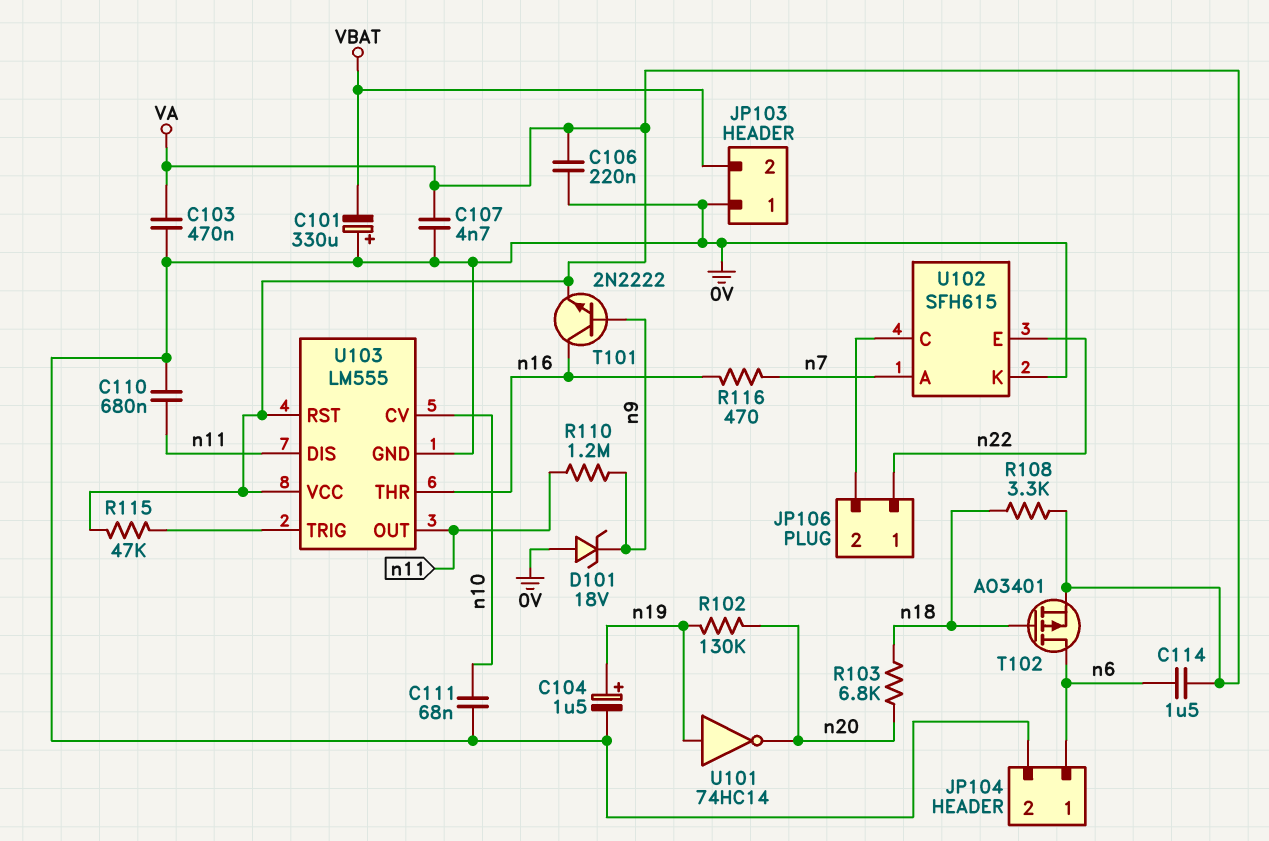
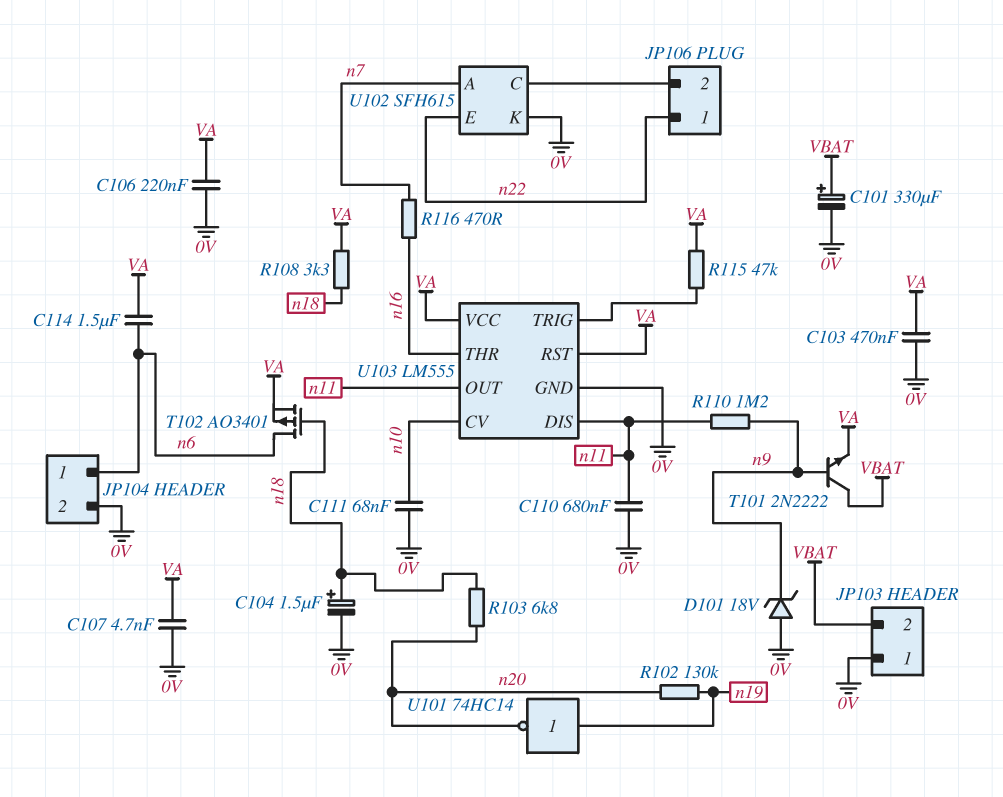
C101: 330uF (plus 0V, minus VBAT) -> 330uF (plus VBAT, minus 0V)
C104: 1.5uF (plus n19, minus 0V) -> 1.5uF (plus n18, minus 0V)
T101: NPN 2N2222 (B n9, C n16, E VA) -> NPN 2N2222 (B n9, C VBAT, E VA)

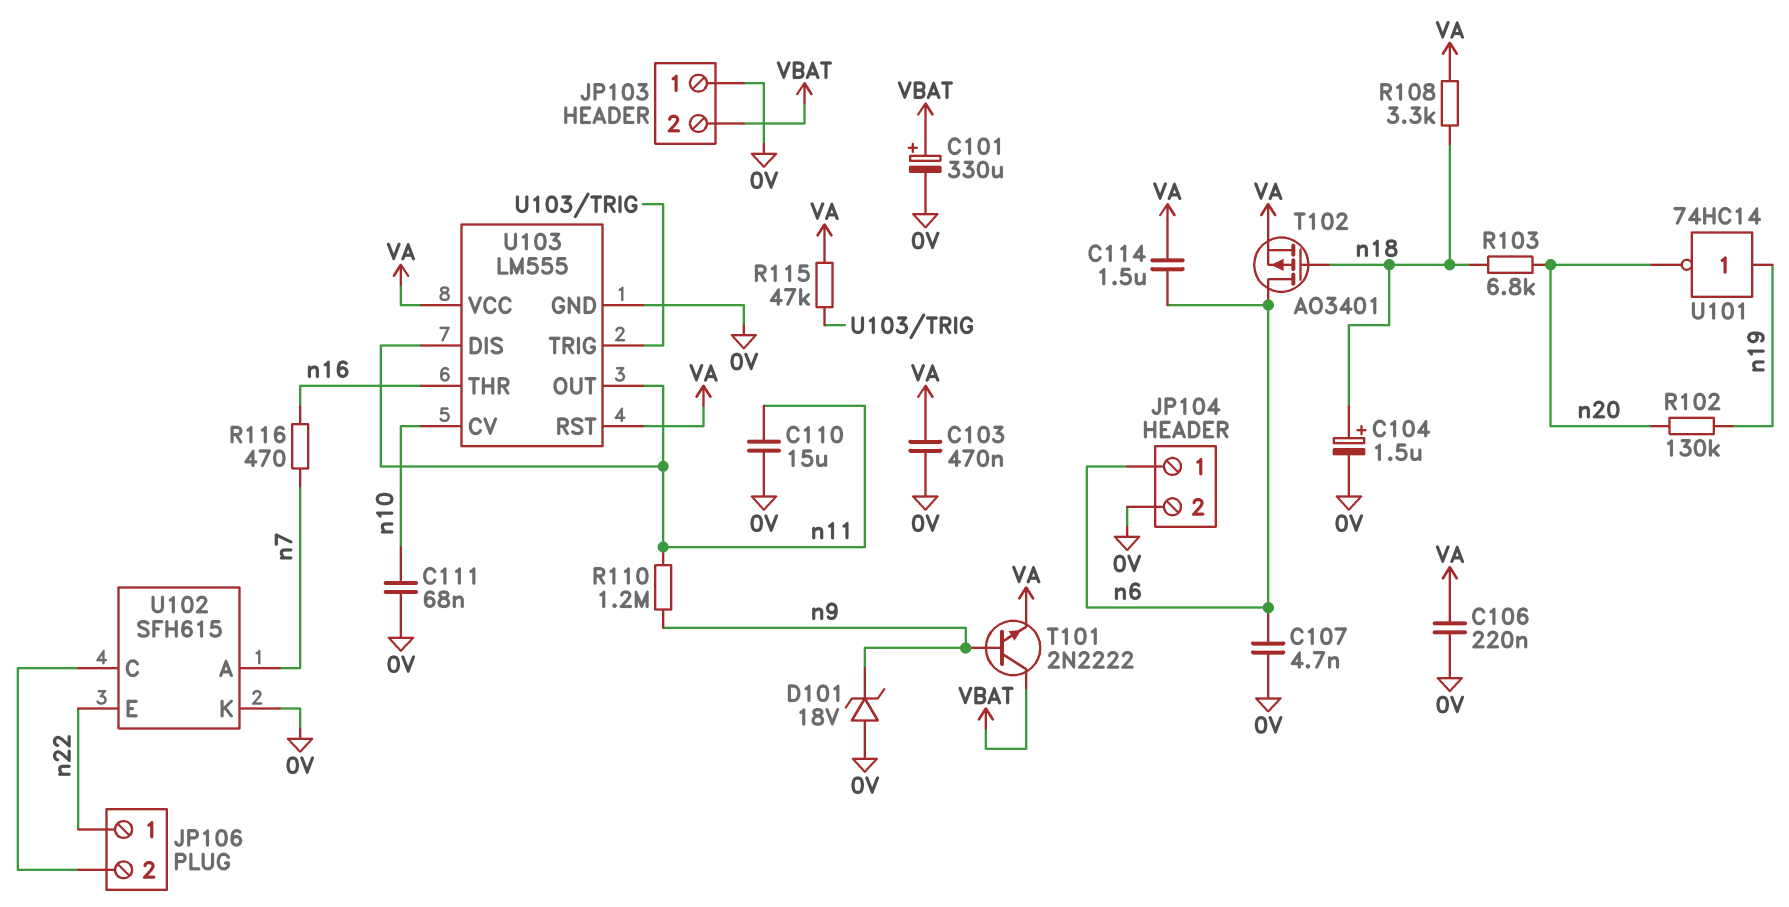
C107: 4.7nF (0V, VA) -> 4.7nF (0V, n6)
C110: 680nF (0V, n11) -> 15uF (0V, n11)

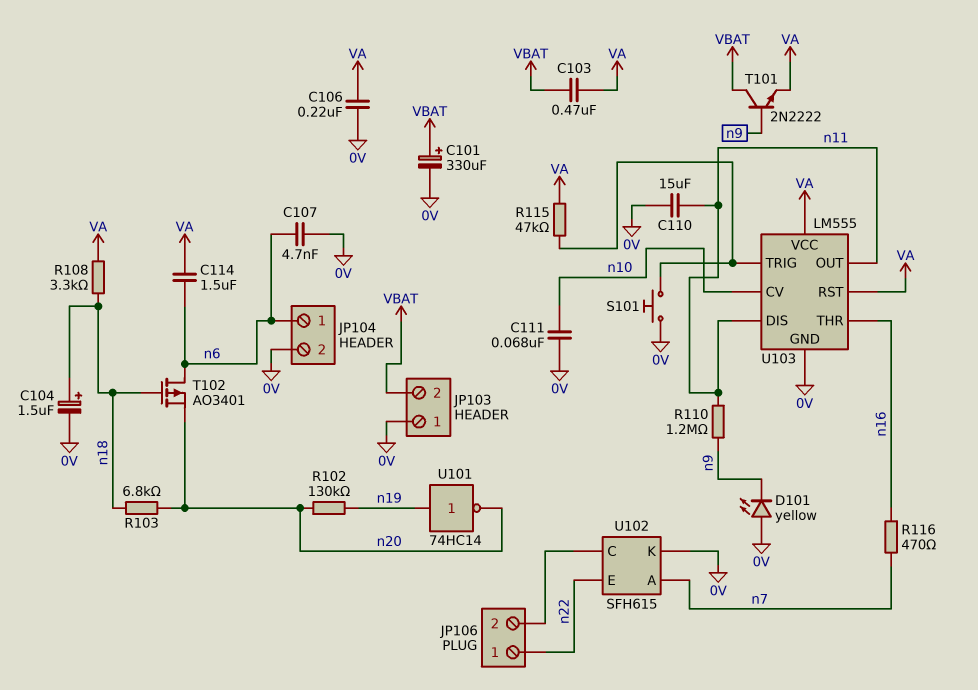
C103: 470nF (0V, VA) -> 470nF (VA, VBAT)
D101: zener 18V (A 0V, K n9) -> LED yellow (A 0V, K n9)
S101: none -> button (0V, U103/TRIG)
T102: PMOS AO3401 (G n18, D n6, S VA) -> PMOS AO3401 (G n18, D n6, S n20)

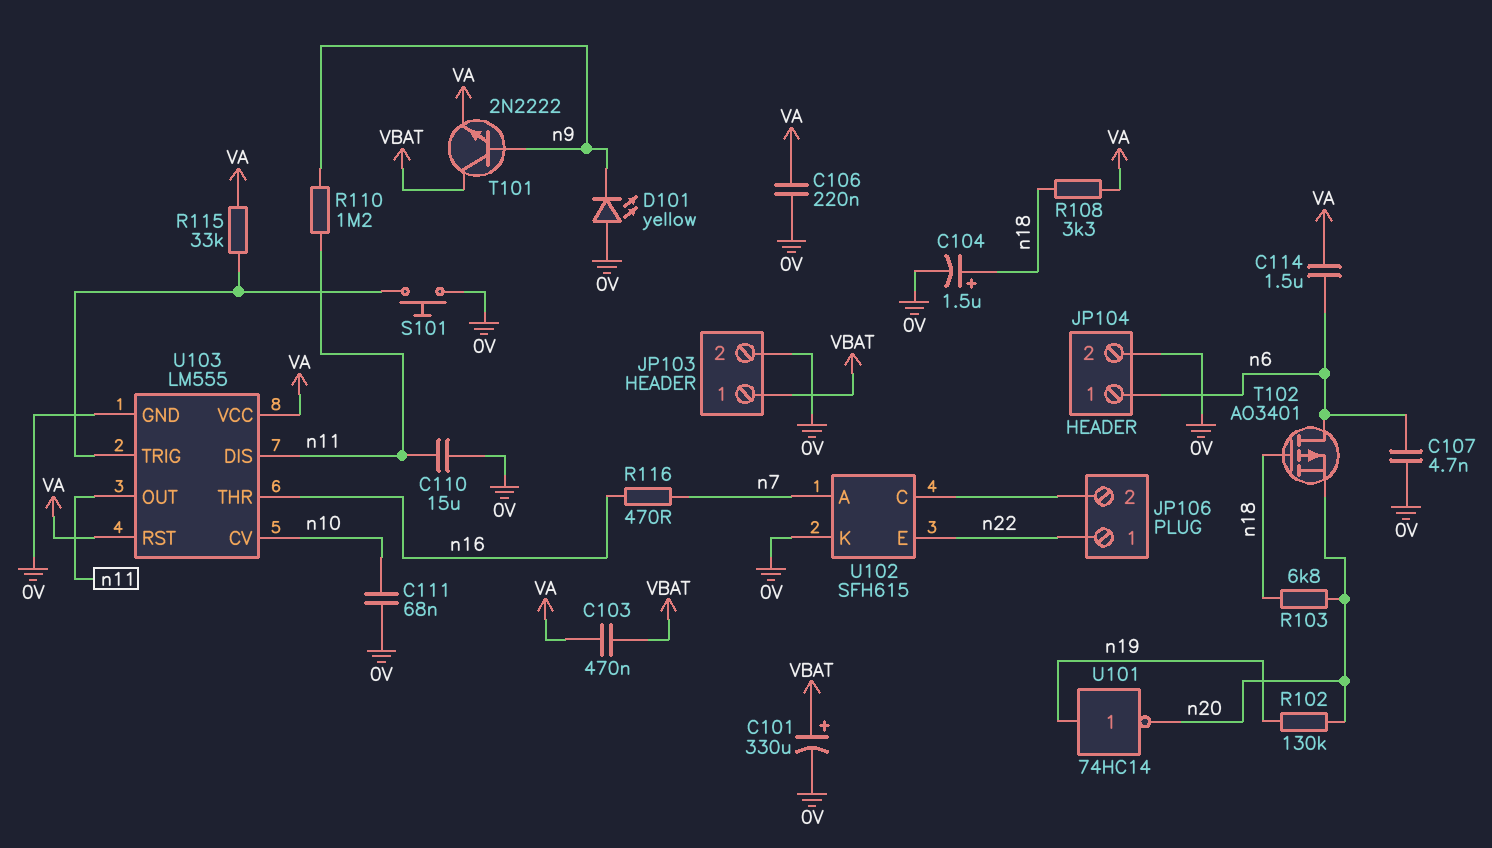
JP103 pin 1: 0V -> VBAT
JP103 pin 2: VBAT -> 0V
R115: 47k (U103/TRIG, VA) -> 33k (U103/TRIG, VA)

